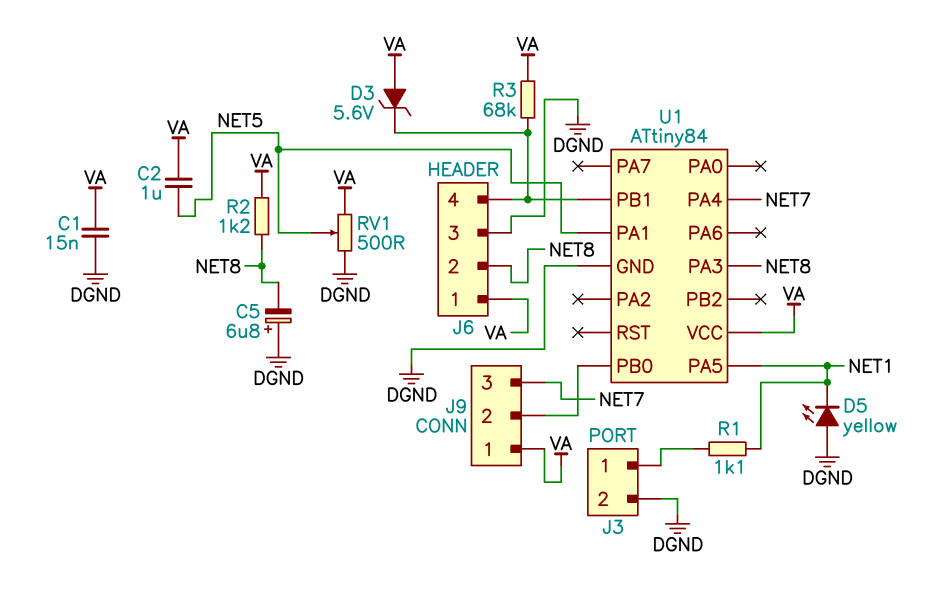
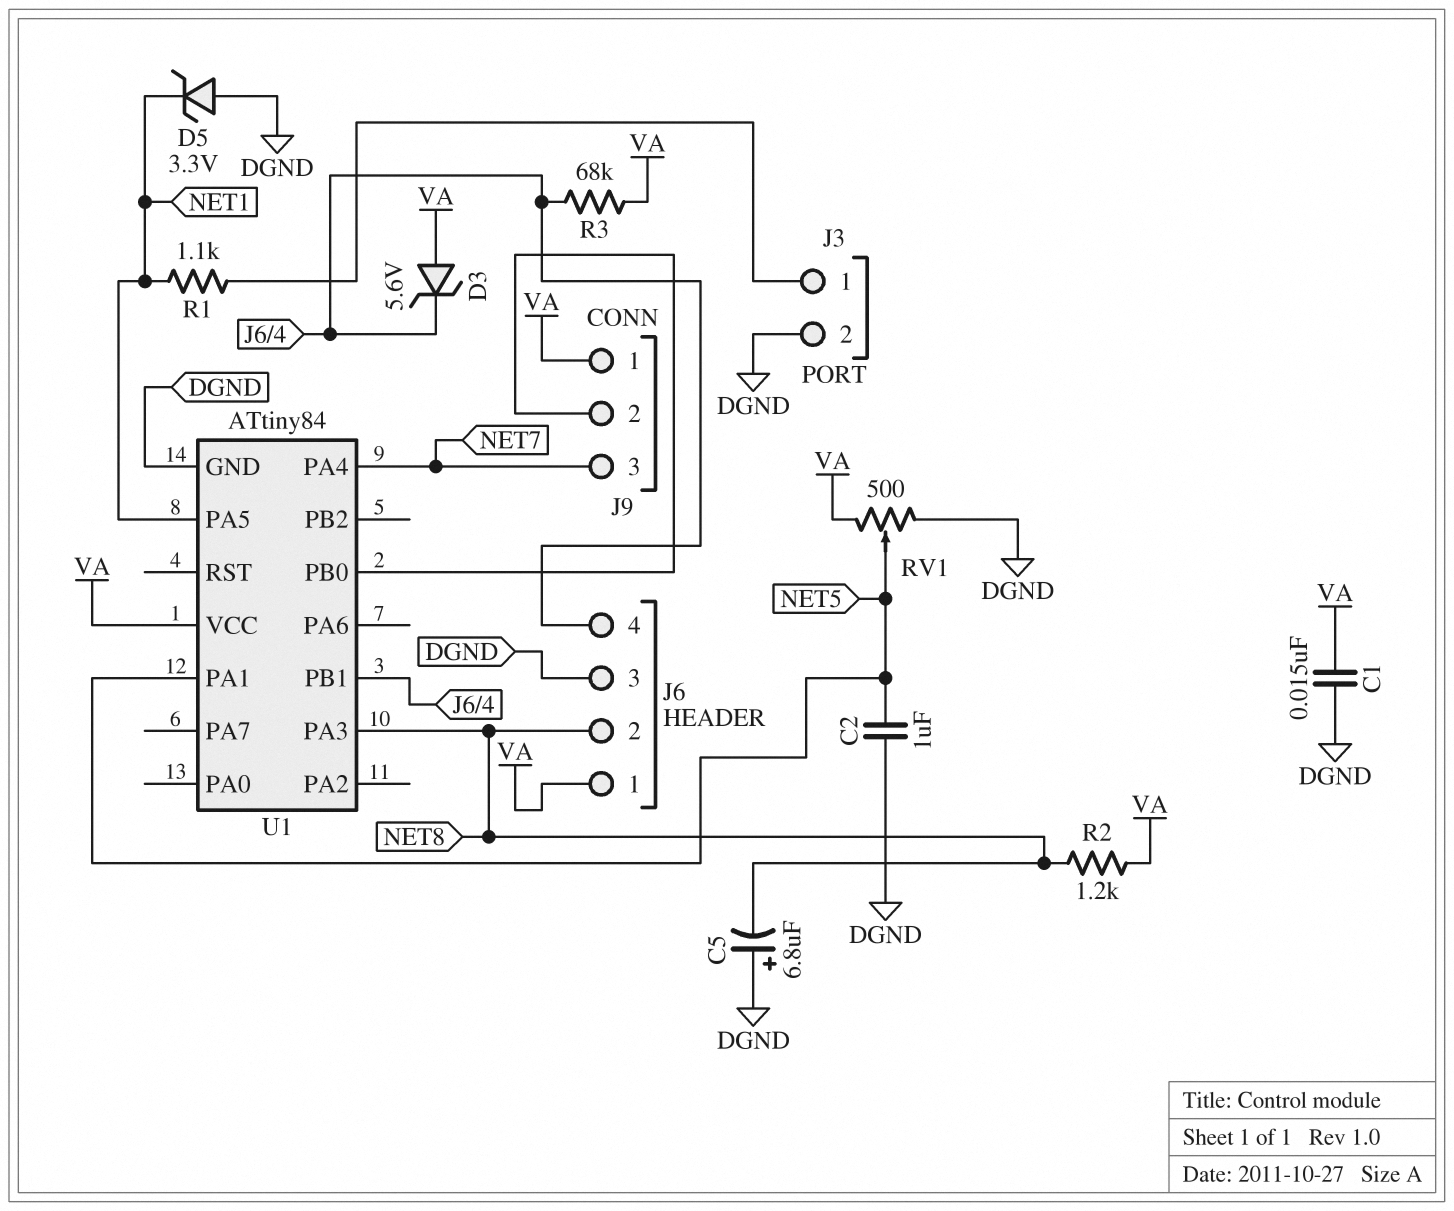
C2: 1uF (NET5, VA) -> 1uF (DGND, NET5)
D5: LED yellow (A DGND, K NET1) -> zener 3.3V (A DGND, K NET1)

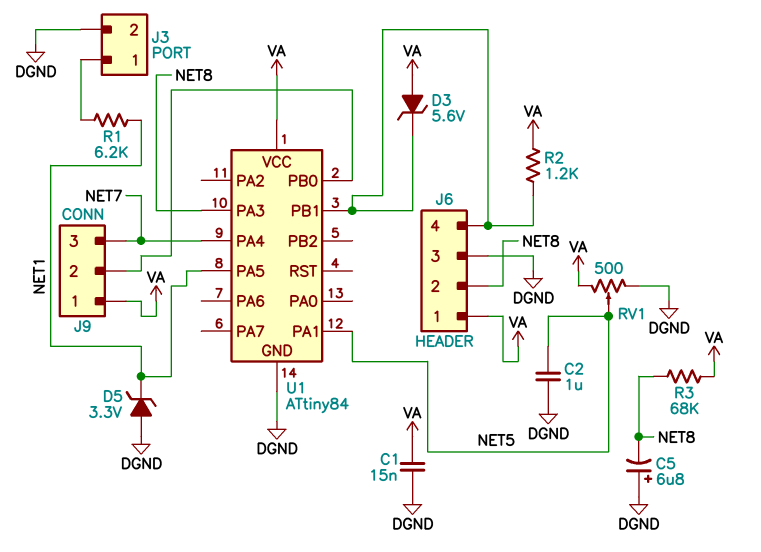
R1: 1.1k (J3/1, NET1) -> 6.2k (J3/1, NET1)
R2: 1.2k (NET8, VA) -> 1.2k (J6/4, VA)
R3: 68k (J6/4, VA) -> 68k (NET8, VA)

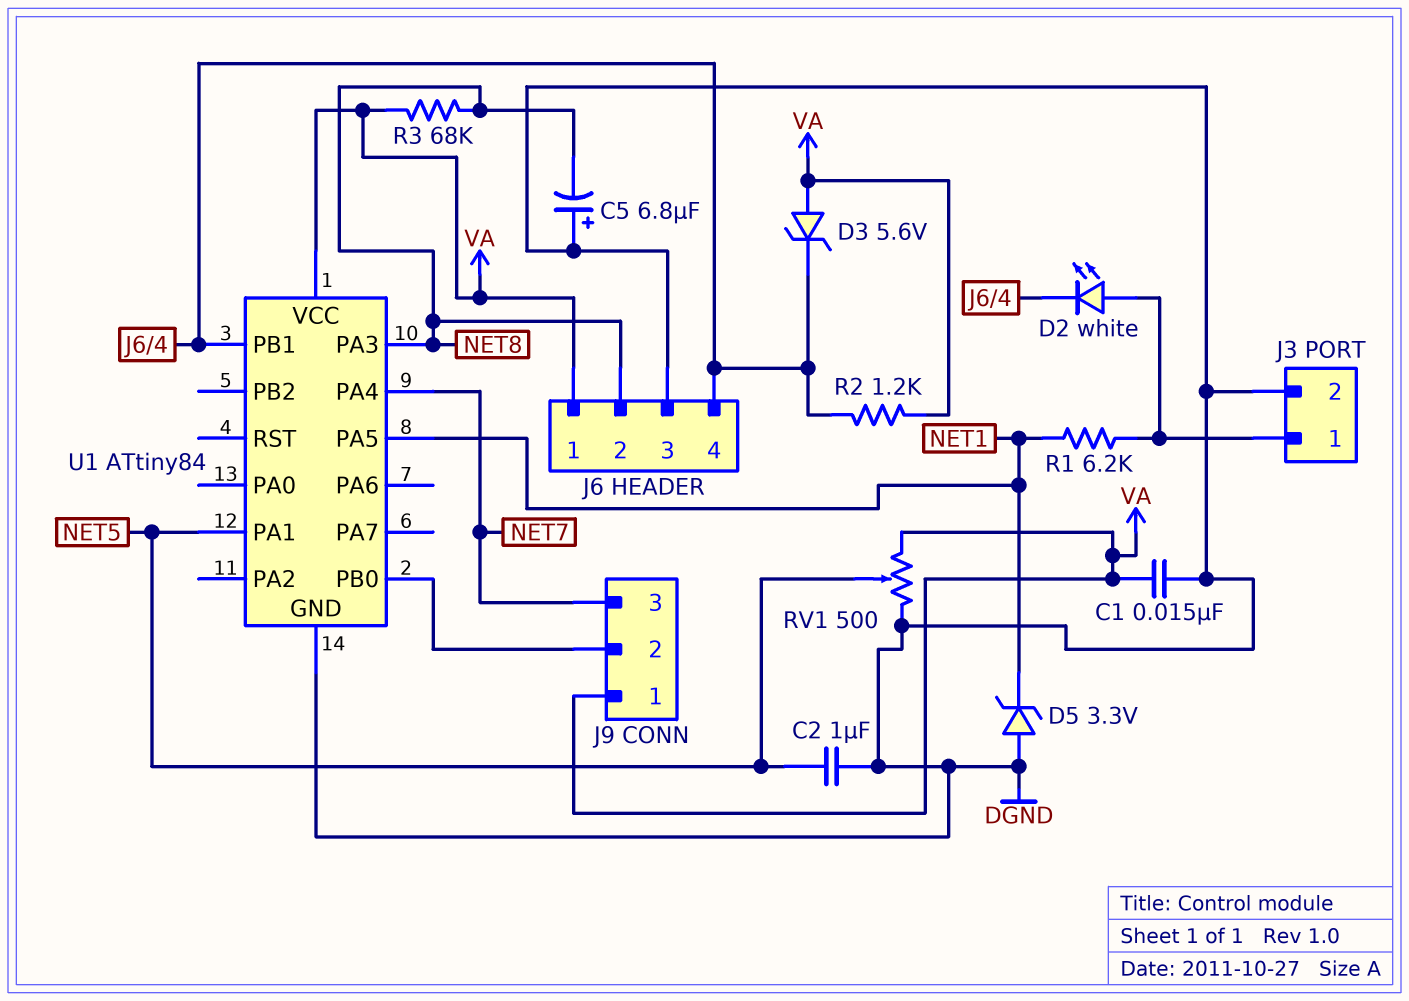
D2: none -> LED white (A J3/1, K J6/4)

